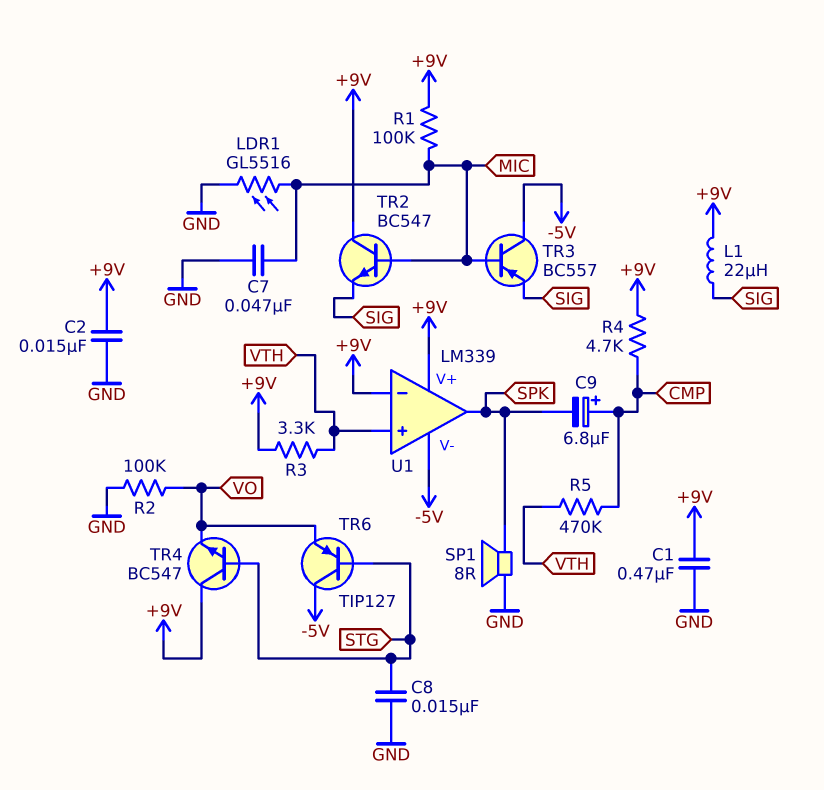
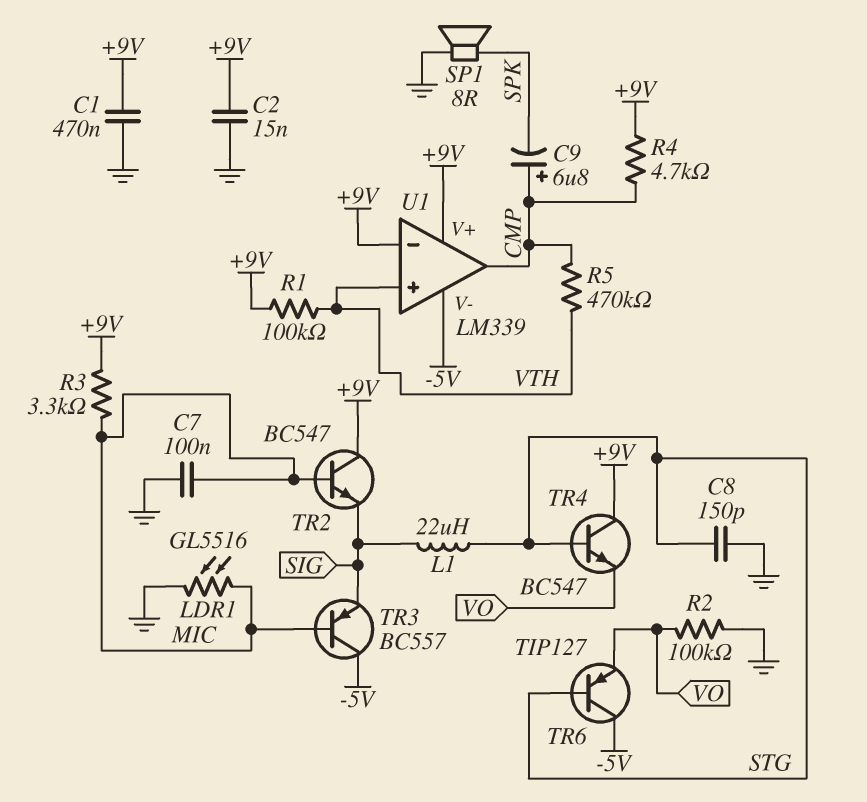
C7: 47nF (GND, MIC) -> 100nF (GND, MIC)
C8: 15nF (GND, STG) -> 150pF (GND, STG)
L1: 22uH (+9V, SIG) -> 22uH (SIG, STG)
R1: 100k (+9V, MIC) -> 100k (+9V, VTH)
R3: 3.3k (+9V, VTH) -> 3.3k (+9V, MIC)
U1 pin out: SPK -> CMP

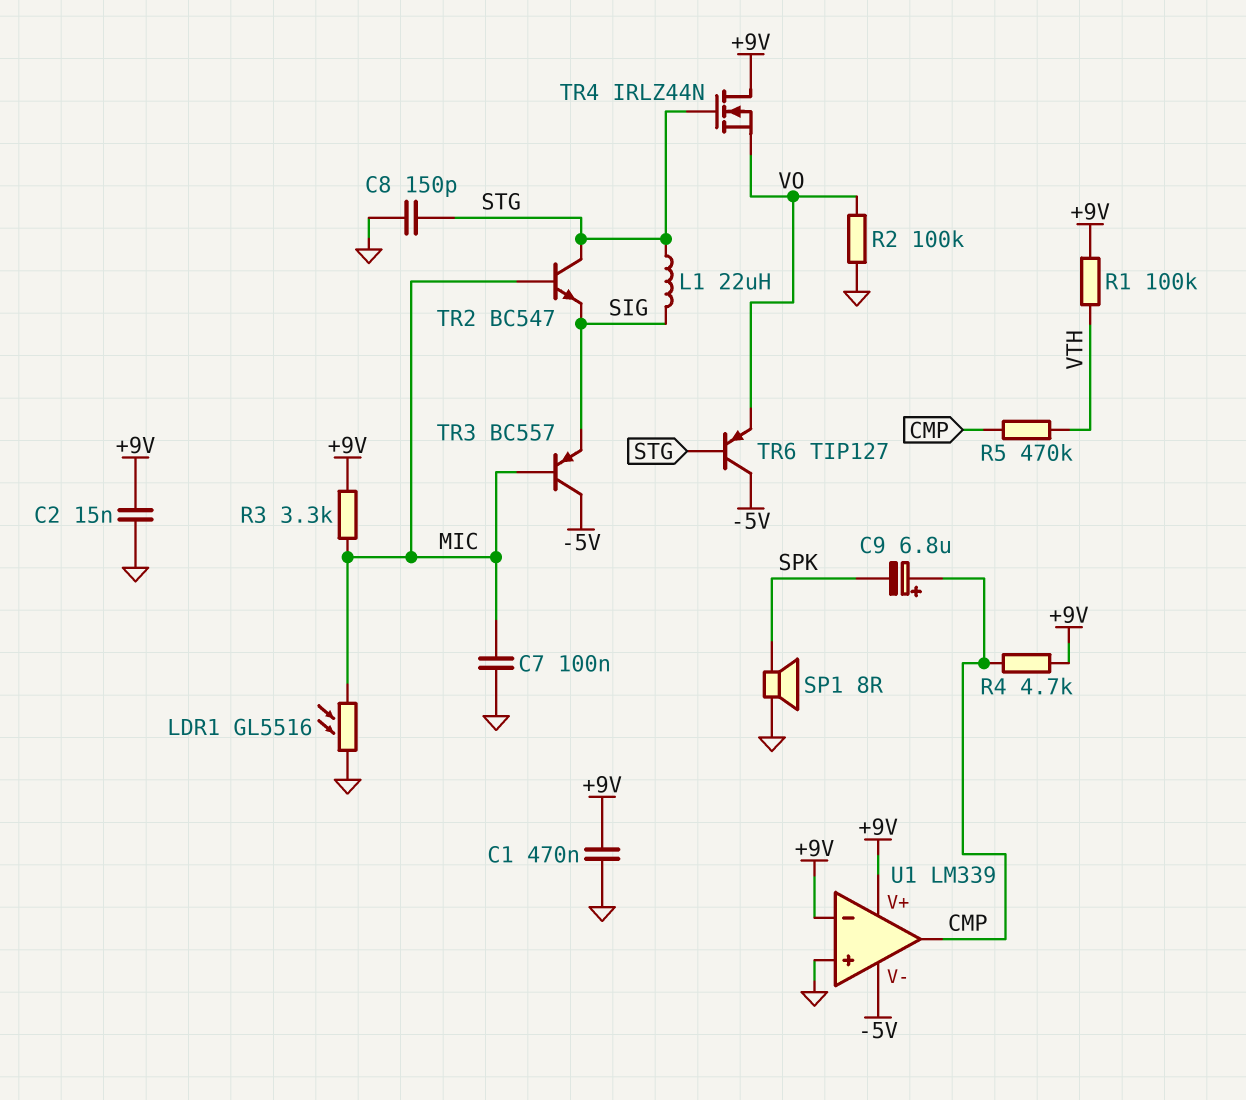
TR2: NPN BC547 (B MIC, C +9V, E SIG) -> NPN BC547 (B MIC, C STG, E SIG)
TR4: NPN BC547 (B STG, C +9V, E VO) -> NMOS IRLZ44N (G STG, D +9V, S VO)
U1 pin in+: VTH -> GND

